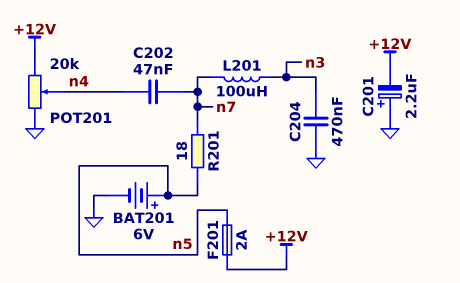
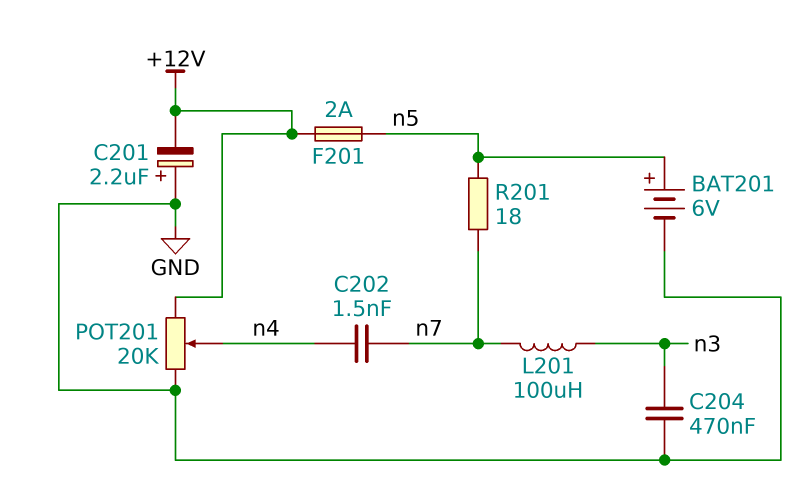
C202: 47nF (n4, n7) -> 1.5nF (n4, n7)

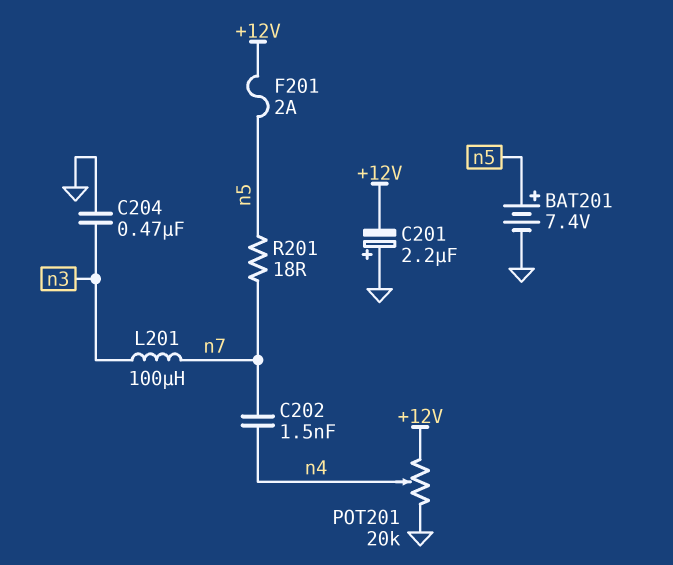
BAT201: 6V (plus n5, minus GND) -> 7.4V (plus n5, minus GND)

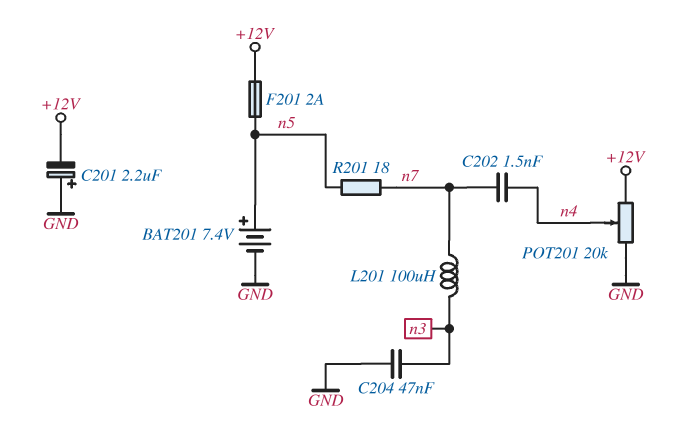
C204: 470nF (GND, n3) -> 47nF (GND, n3)

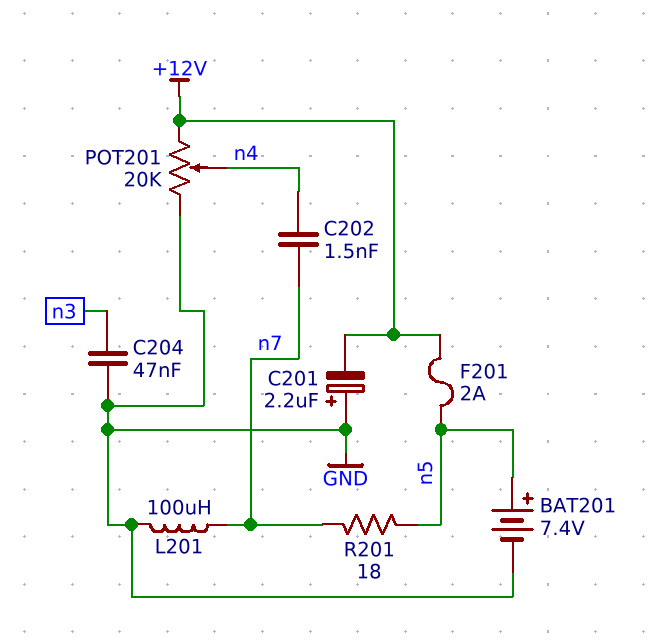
L201: 100uH (n3, n7) -> 100uH (GND, n7)

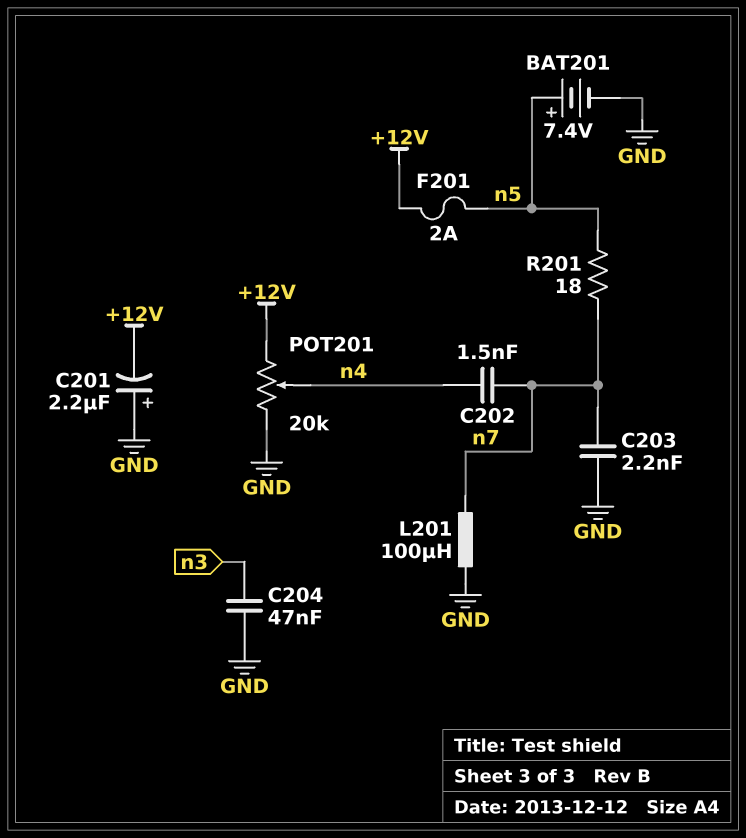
C203: none -> 2.2nF (GND, n7)

